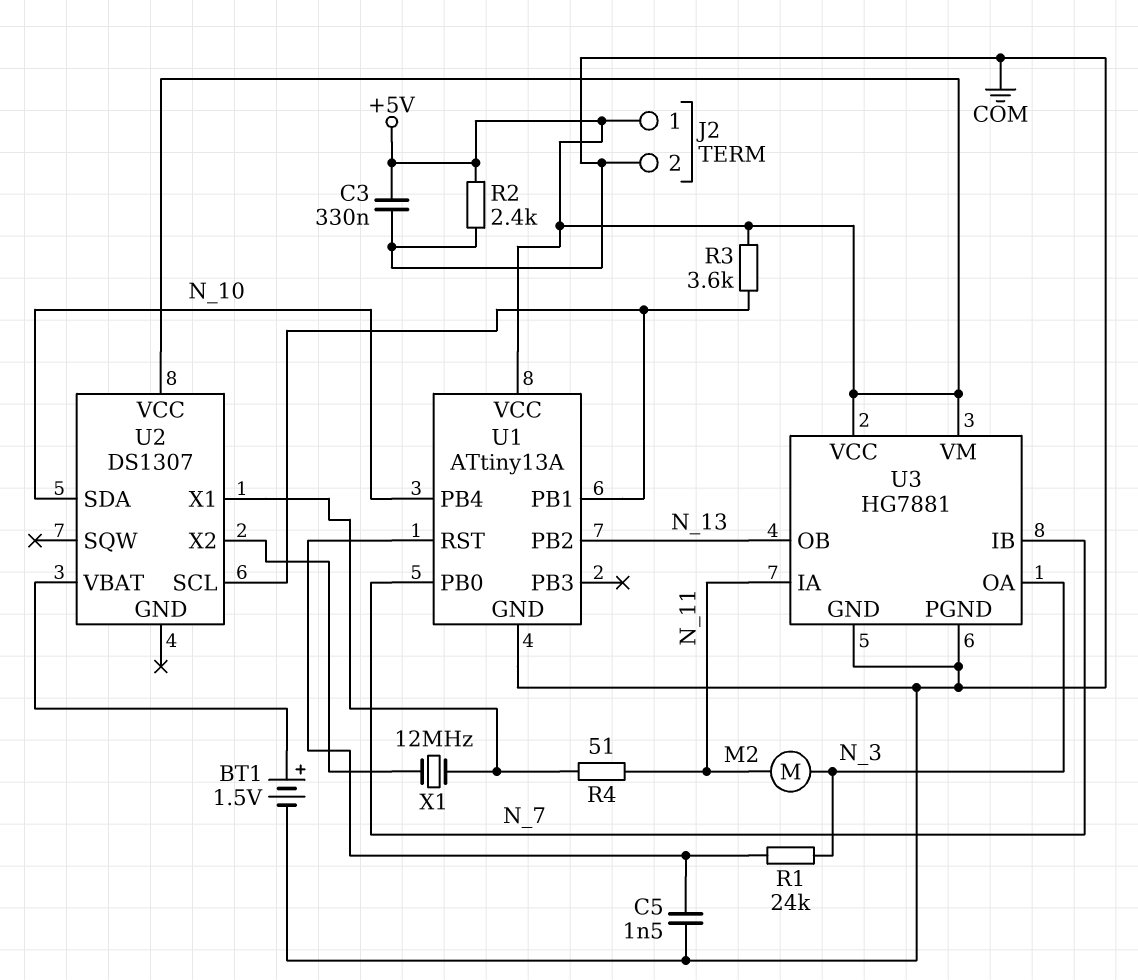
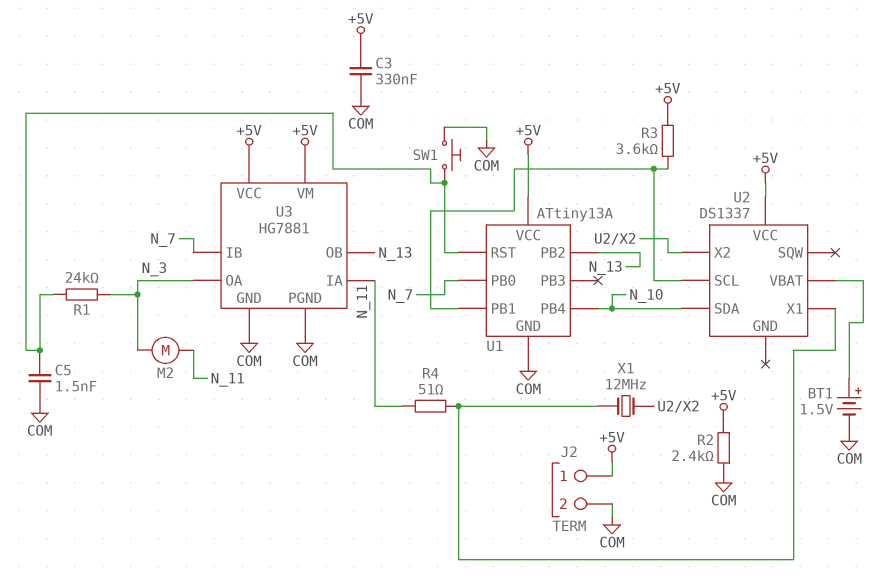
SW1: none -> button (COM, U1/RST)
U2: DS1307 -> DS1337

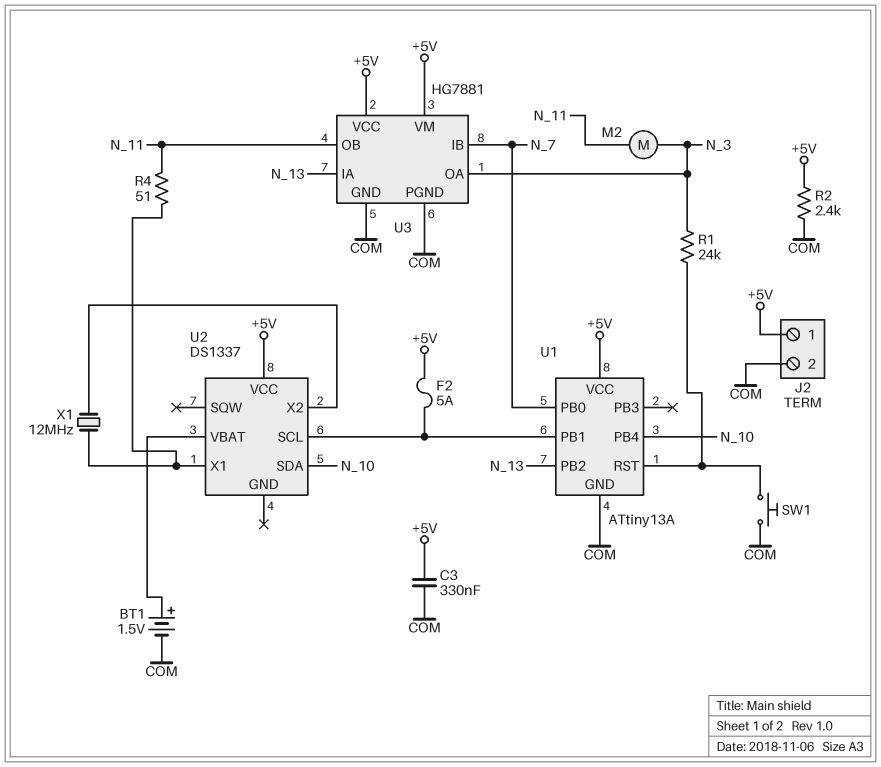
C5: 1.5nF (COM, U1/RST) -> none
F2: none -> 5A (+5V, U1/PB1)
R3: 3.6k (+5V, U1/PB1) -> none
U3 pin IA: N_11 -> N_13
U3 pin OB: N_13 -> N_11

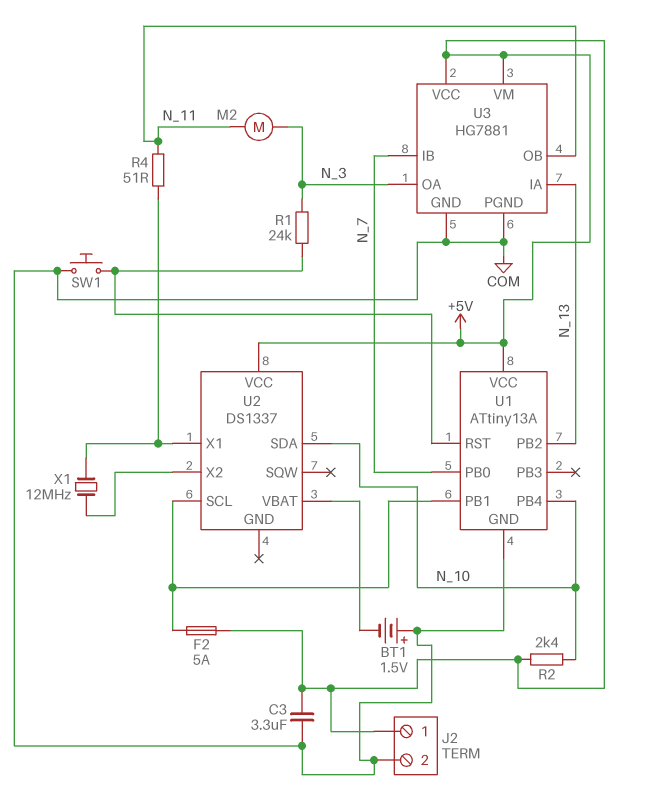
BT1: 1.5V (plus U2/VBAT, minus COM) -> 1.5V (plus COM, minus U2/VBAT)
C3: 330nF (+5V, COM) -> 3.3uF (+5V, COM)
R2: 2.4k (+5V, COM) -> 2.4k (+5V, N_10)

